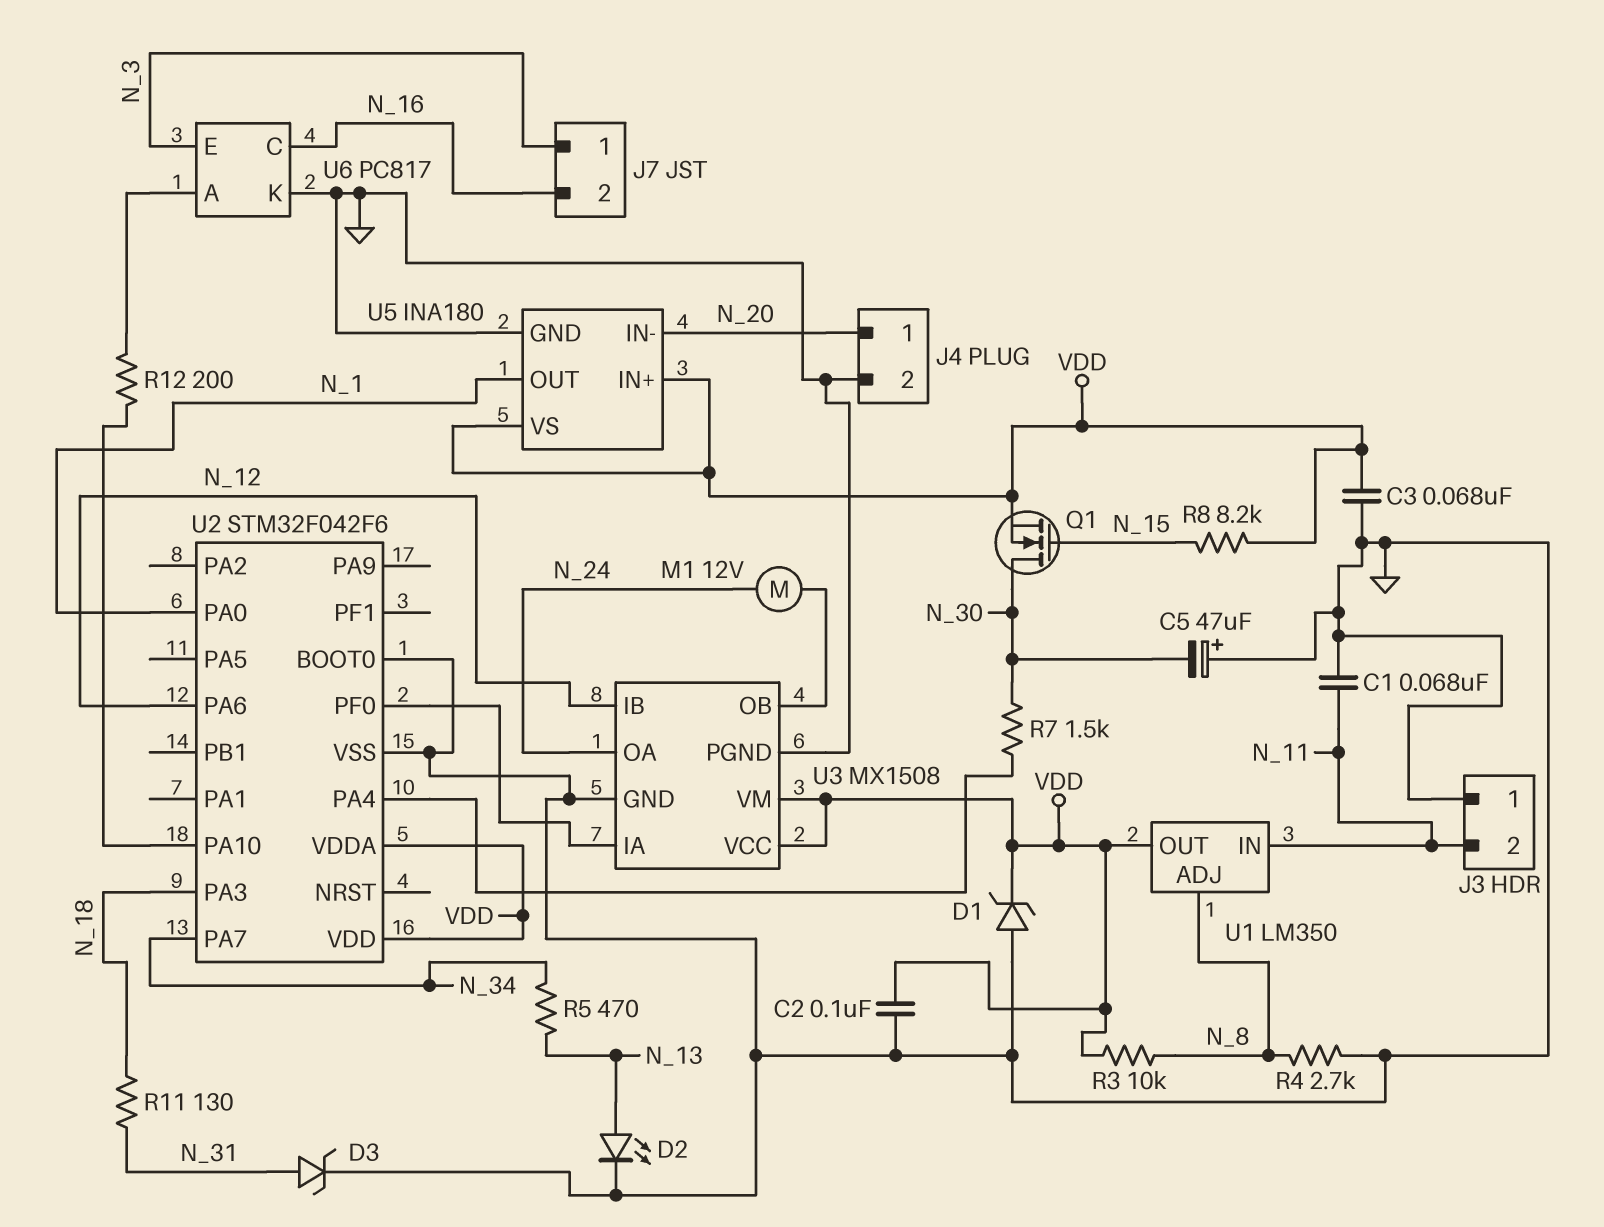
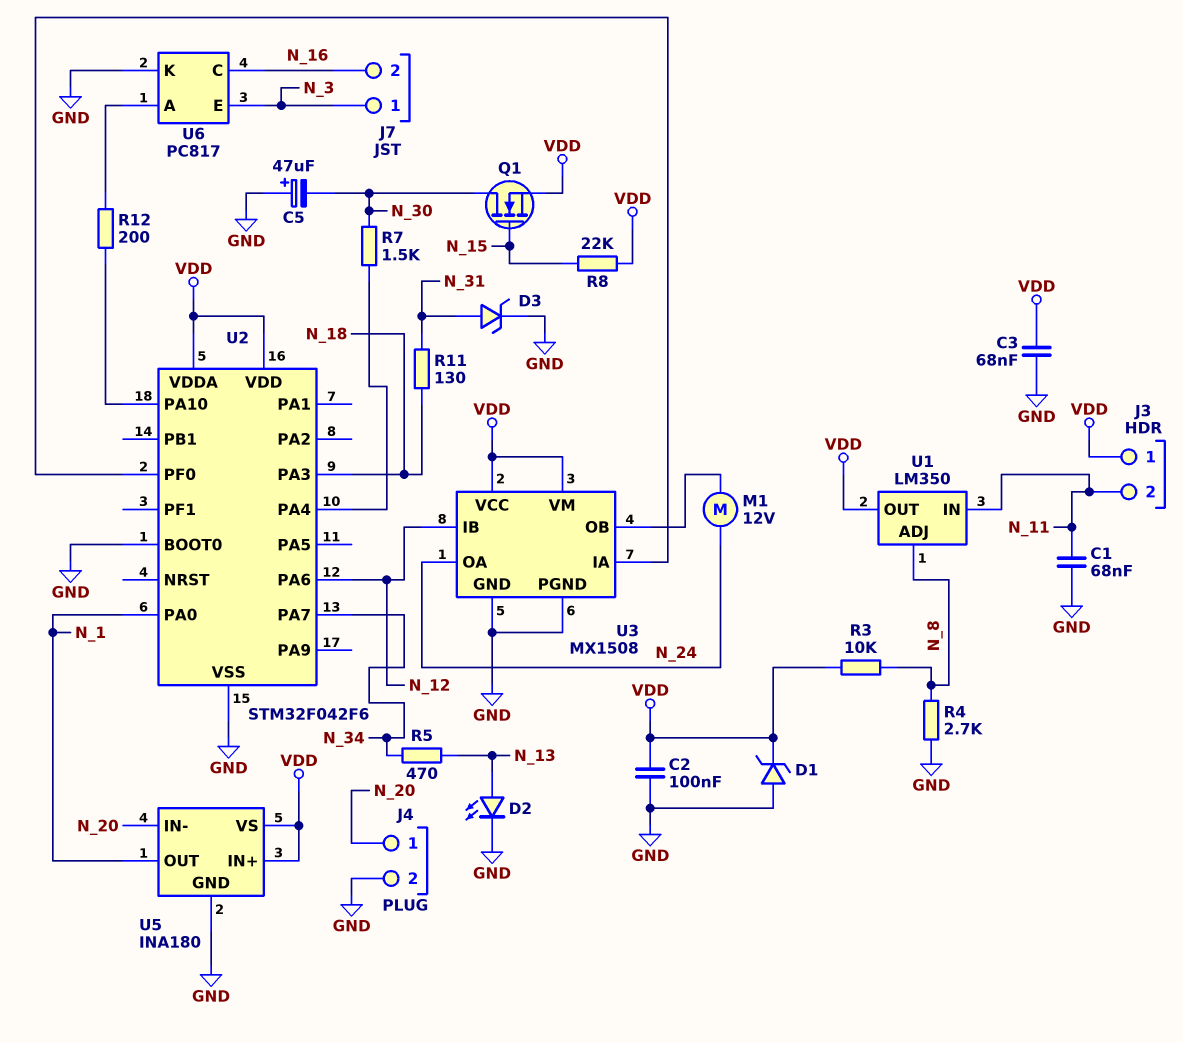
J3 pin 1: GND -> VDD
R8: 8.2k (N_15, VDD) -> 22k (N_15, VDD)

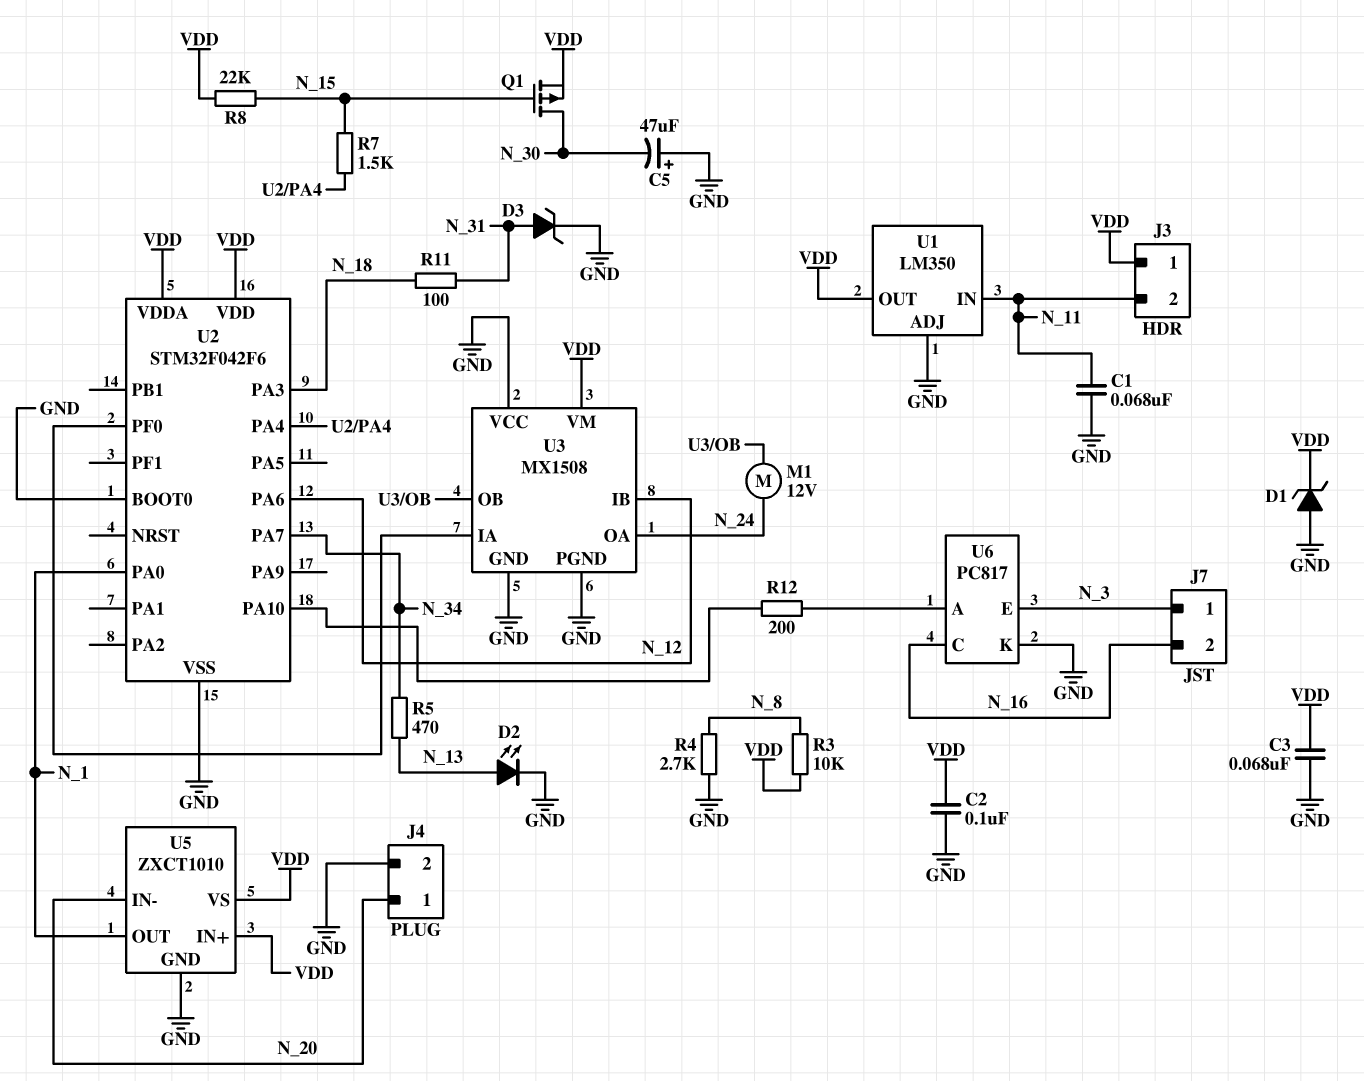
Q1: NMOS (G N_15, D N_30, S VDD) -> PMOS (G N_15, D N_30, S VDD)
R7: 1.5k (N_30, U2/PA4) -> 1.5k (N_15, U2/PA4)
R11: 130 (N_18, N_31) -> 100 (N_18, N_31)
U1 pin ADJ: N_8 -> GND
U3 pin VCC: VDD -> GND
U5: INA180 -> ZXCT1010

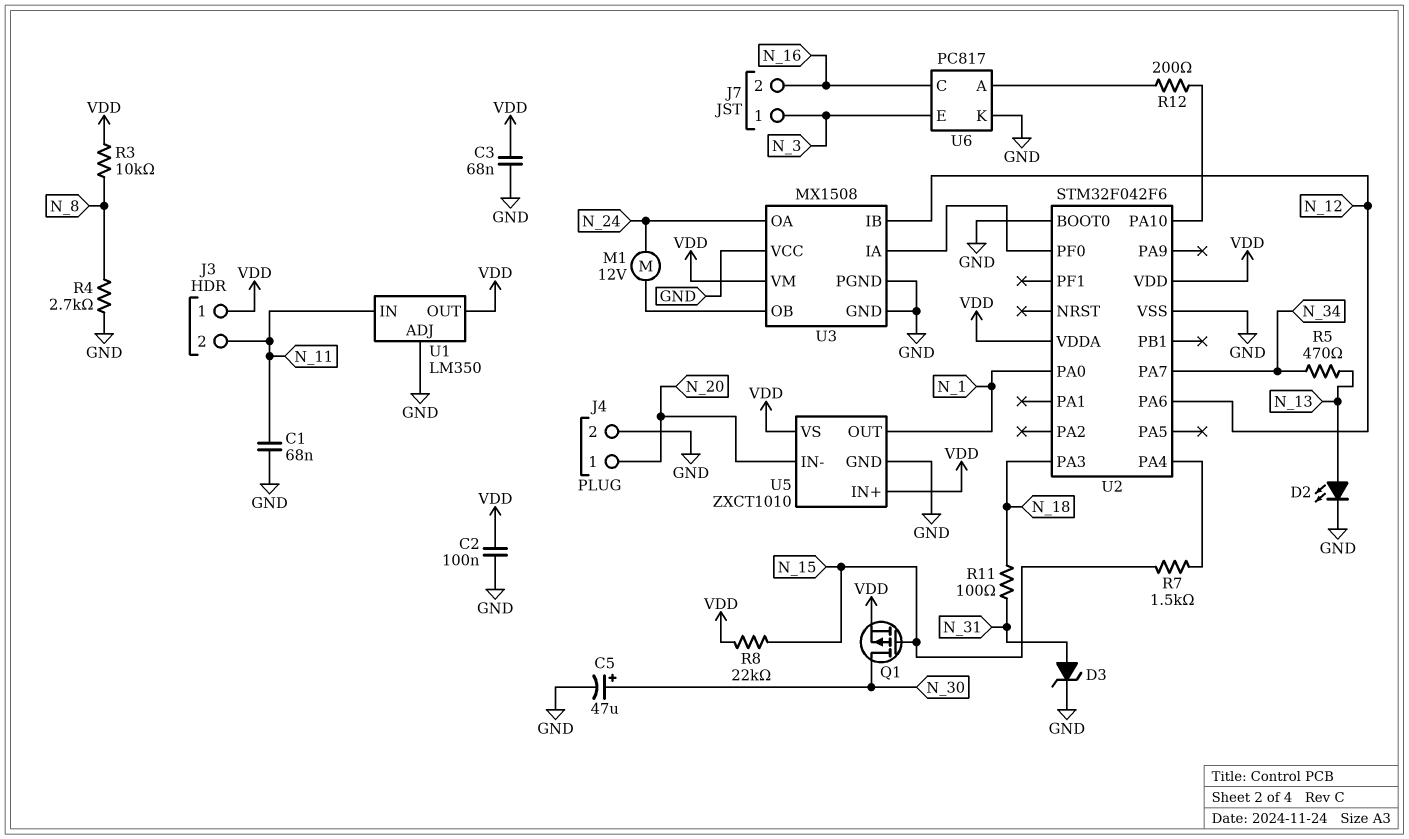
C5: 47uF (plus GND, minus N_30) -> 47uF (plus N_30, minus GND)
D1: zener (A GND, K VDD) -> none

